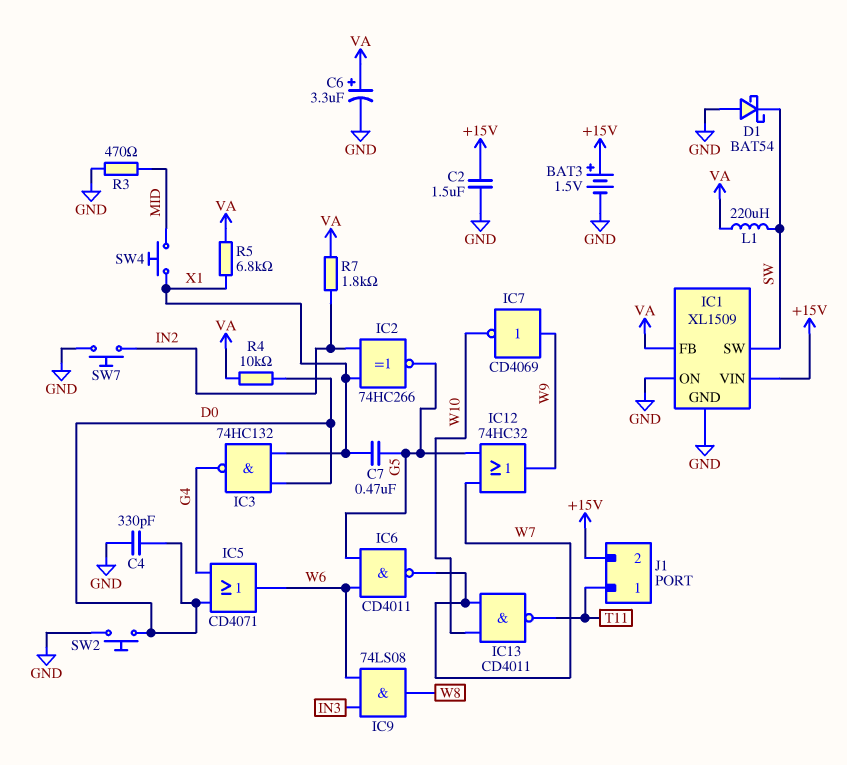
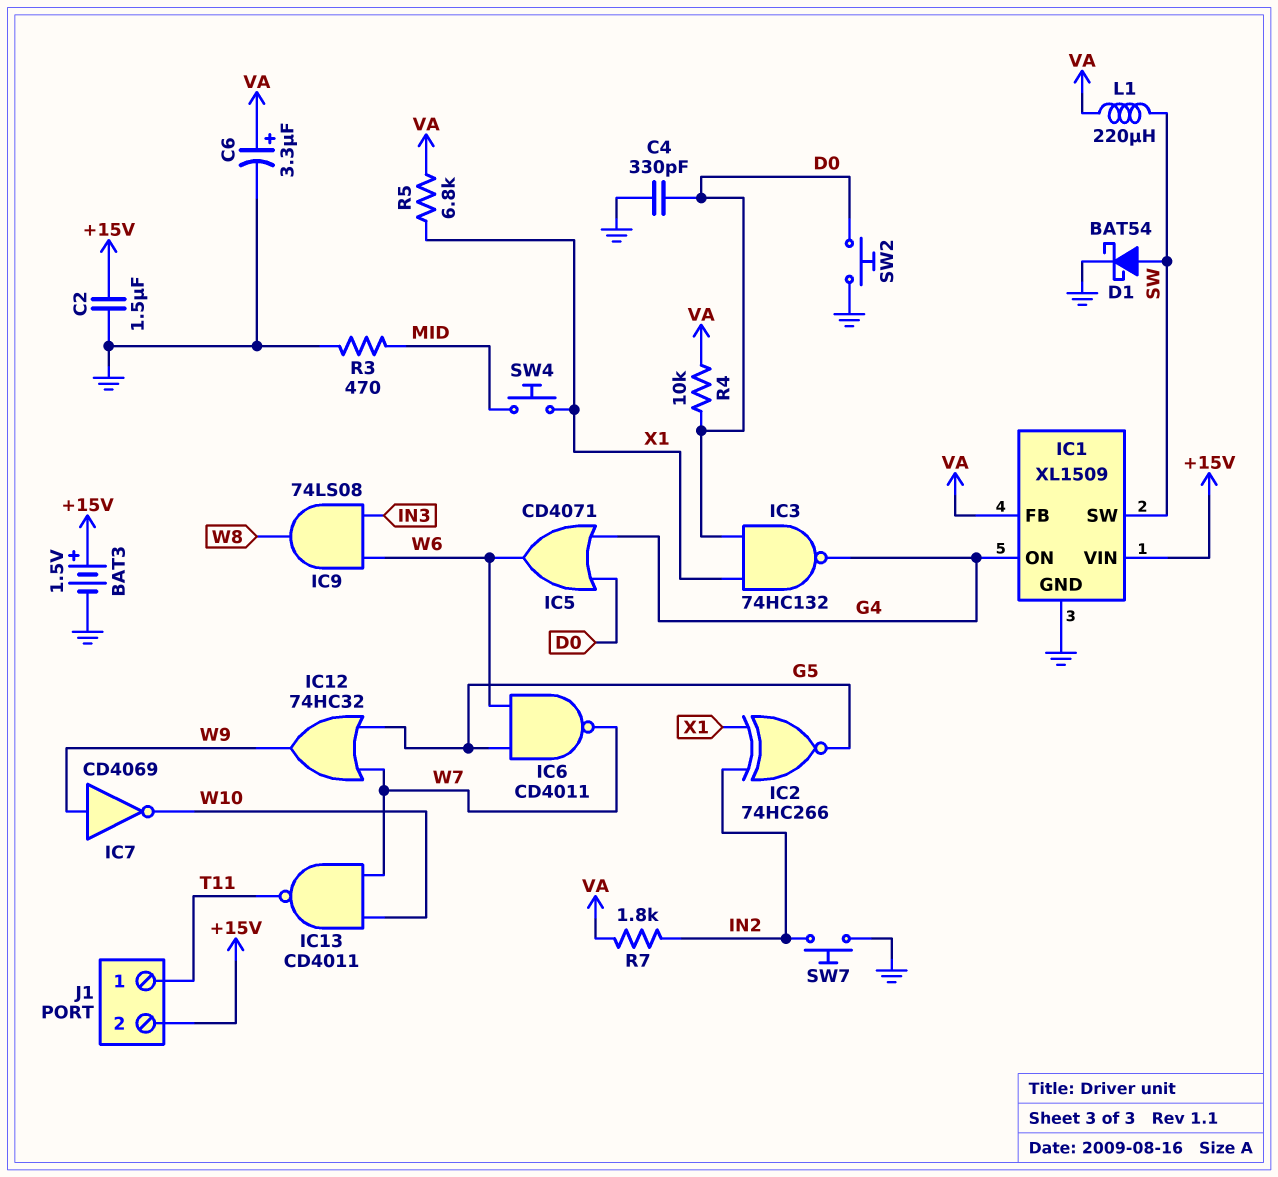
C7: 470nF (G5, X1) -> none
D1: schottky BAT54 (A GND, K SW) -> schottky BAT54 (A SW, K GND)
IC1 pin ON: GND -> G4

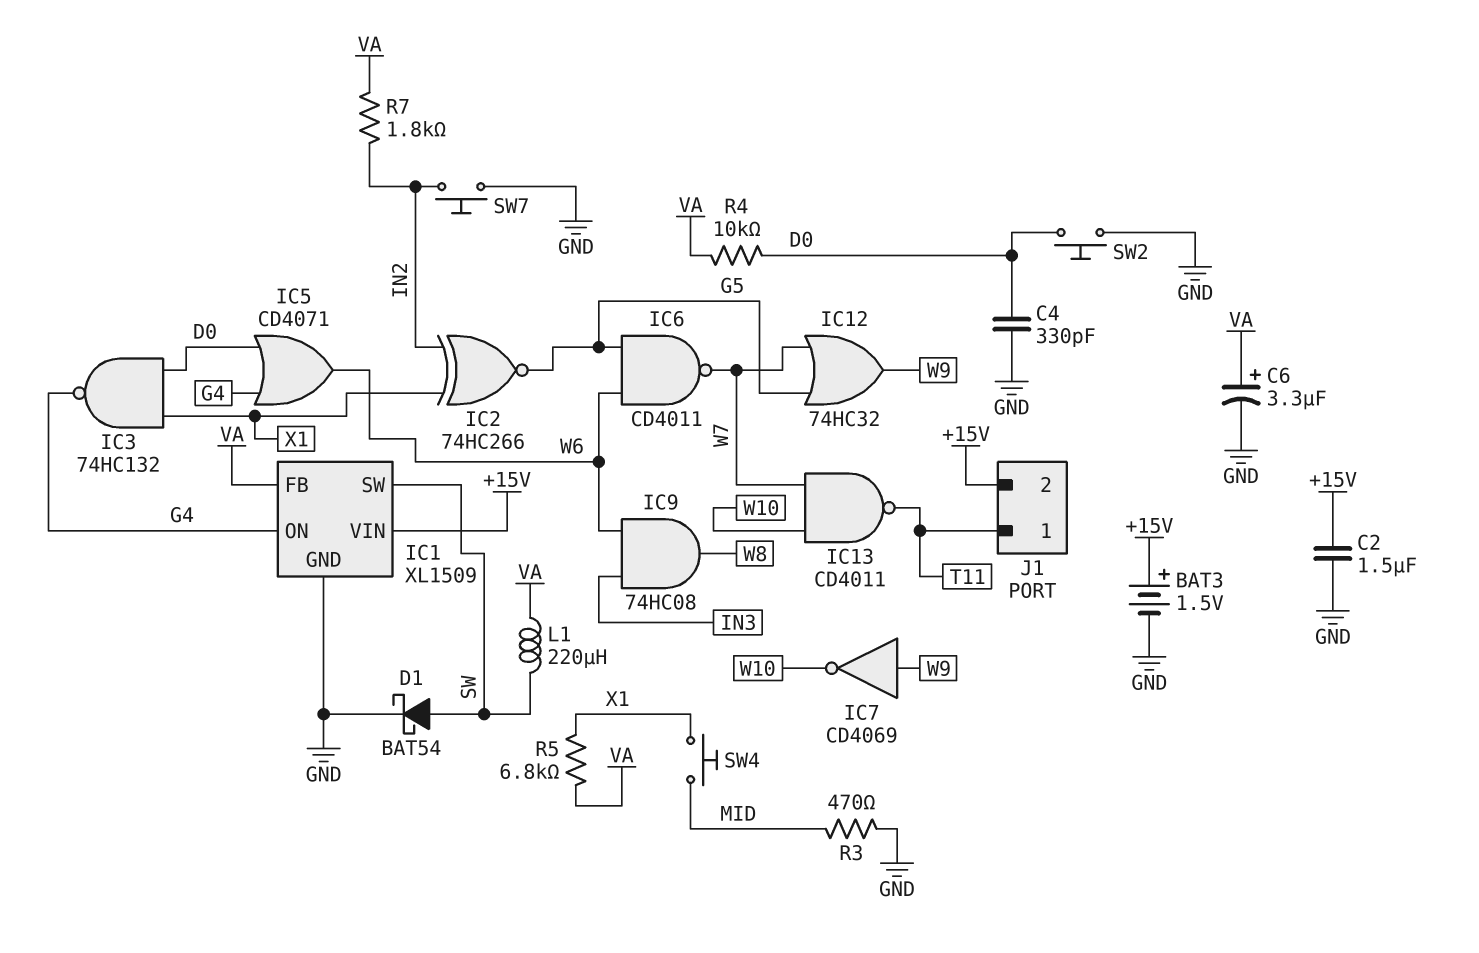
IC9: AND 74LS08 (in IN3, in W6, out W8) -> AND 74HC08 (in IN3, in W6, out W8)

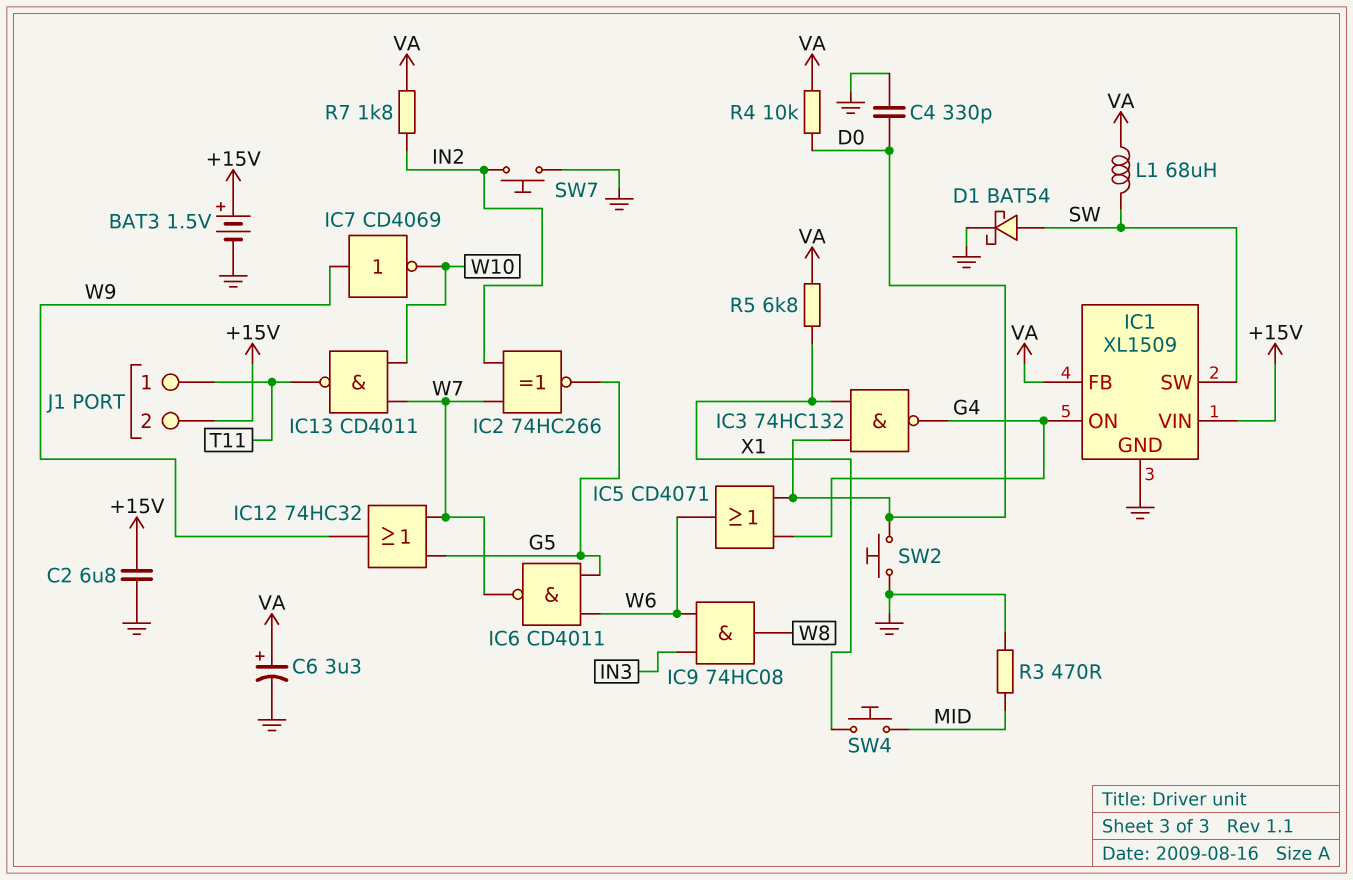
C2: 1.5uF (+15V, GND) -> 6.8uF (+15V, GND)
IC2: XNOR 74HC266 (in IN2, in X1, out G5) -> XNOR 74HC266 (in IN2, in W7, out G5)
L1: 220uH (SW, VA) -> 68uH (SW, VA)

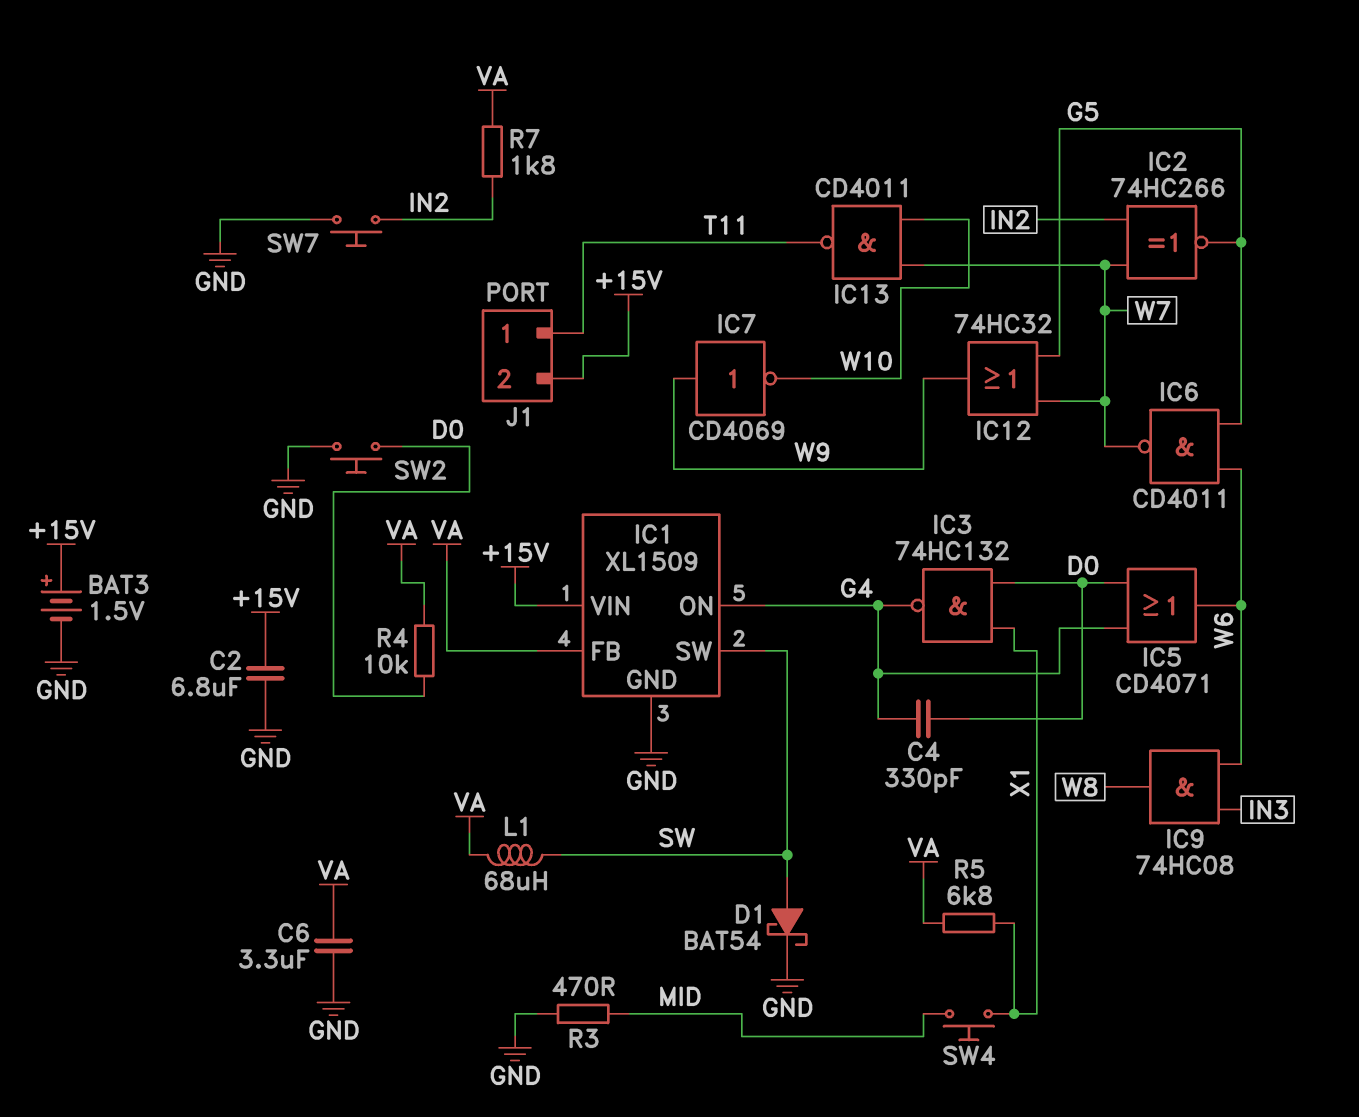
C4: 330pF (D0, GND) -> 330pF (D0, G4)
C6: 3.3uF (plus VA, minus GND) -> 3.3uF (GND, VA)

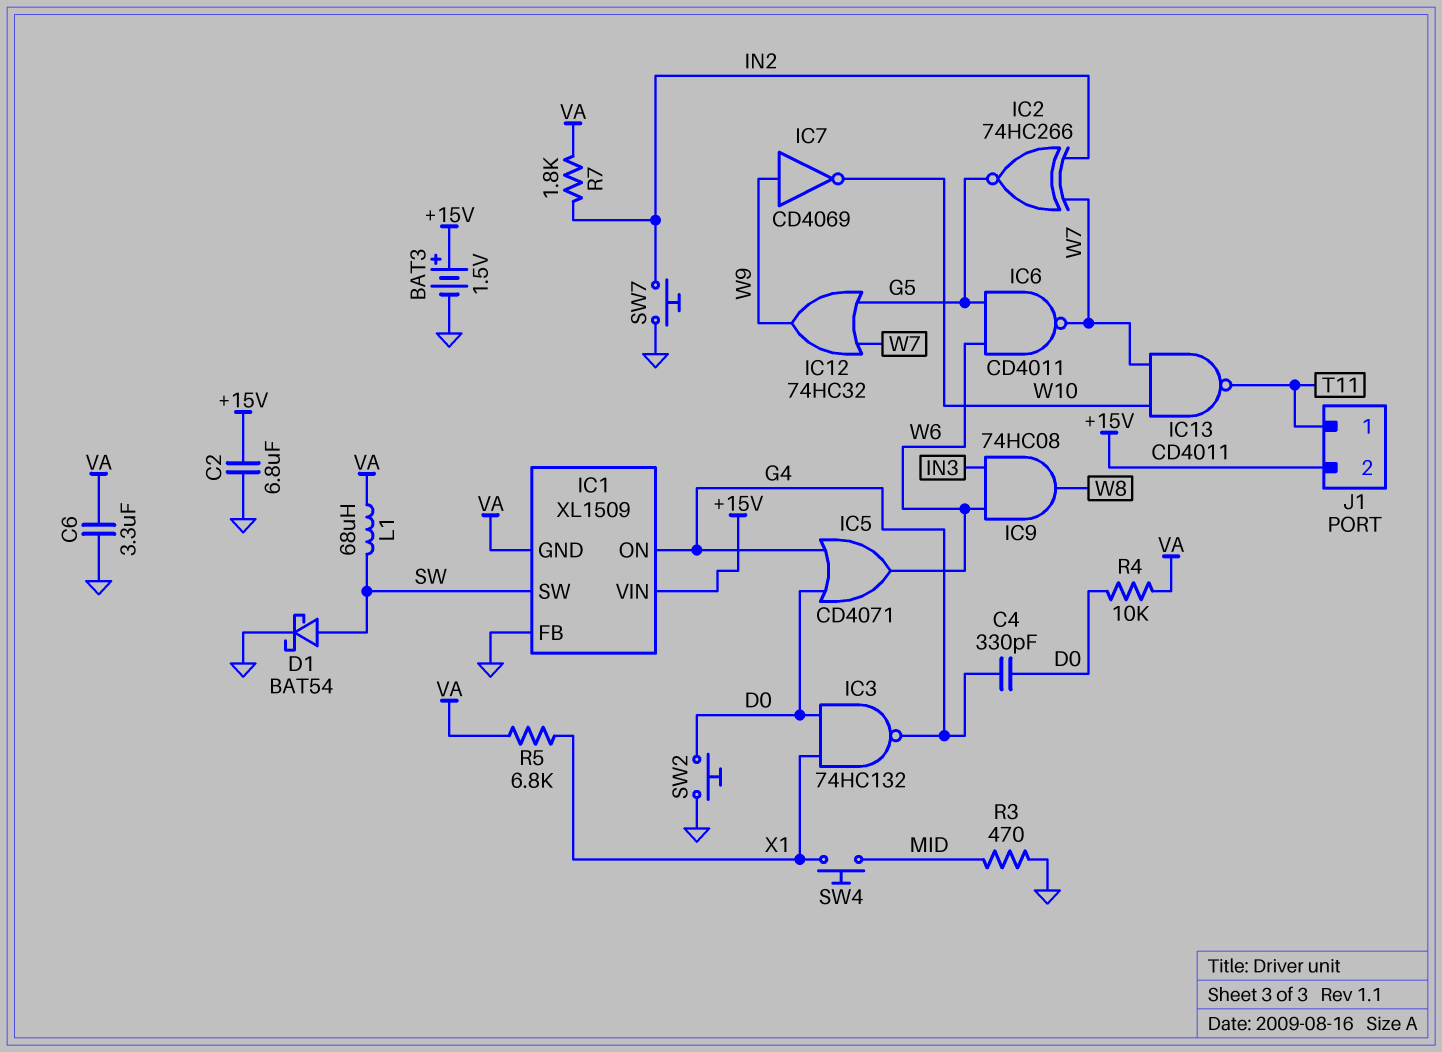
IC1 pin FB: VA -> GND
IC1 pin GND: GND -> VA

